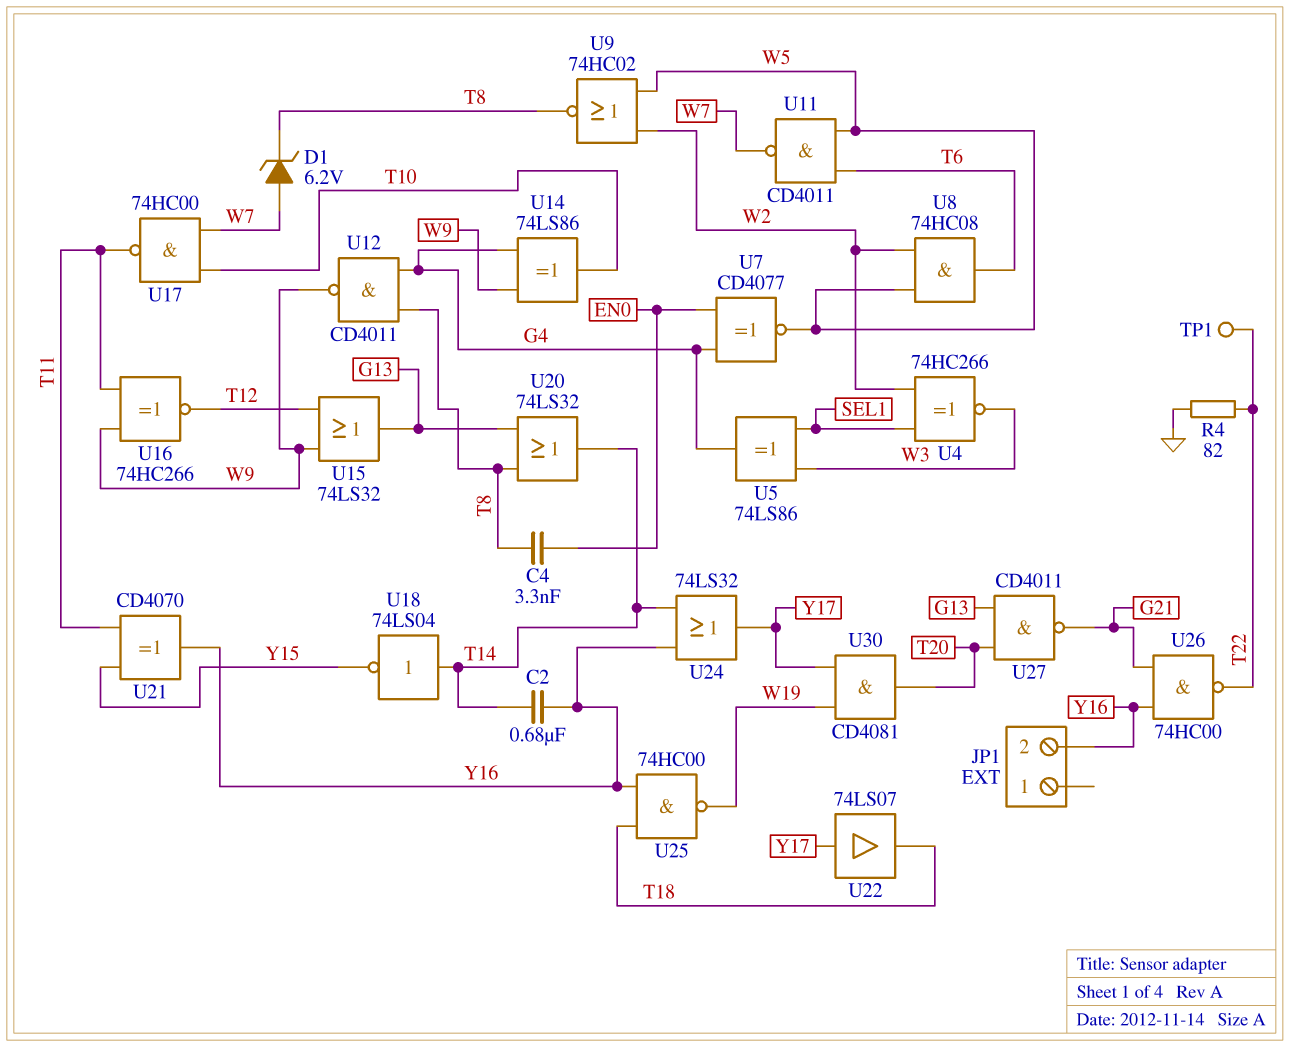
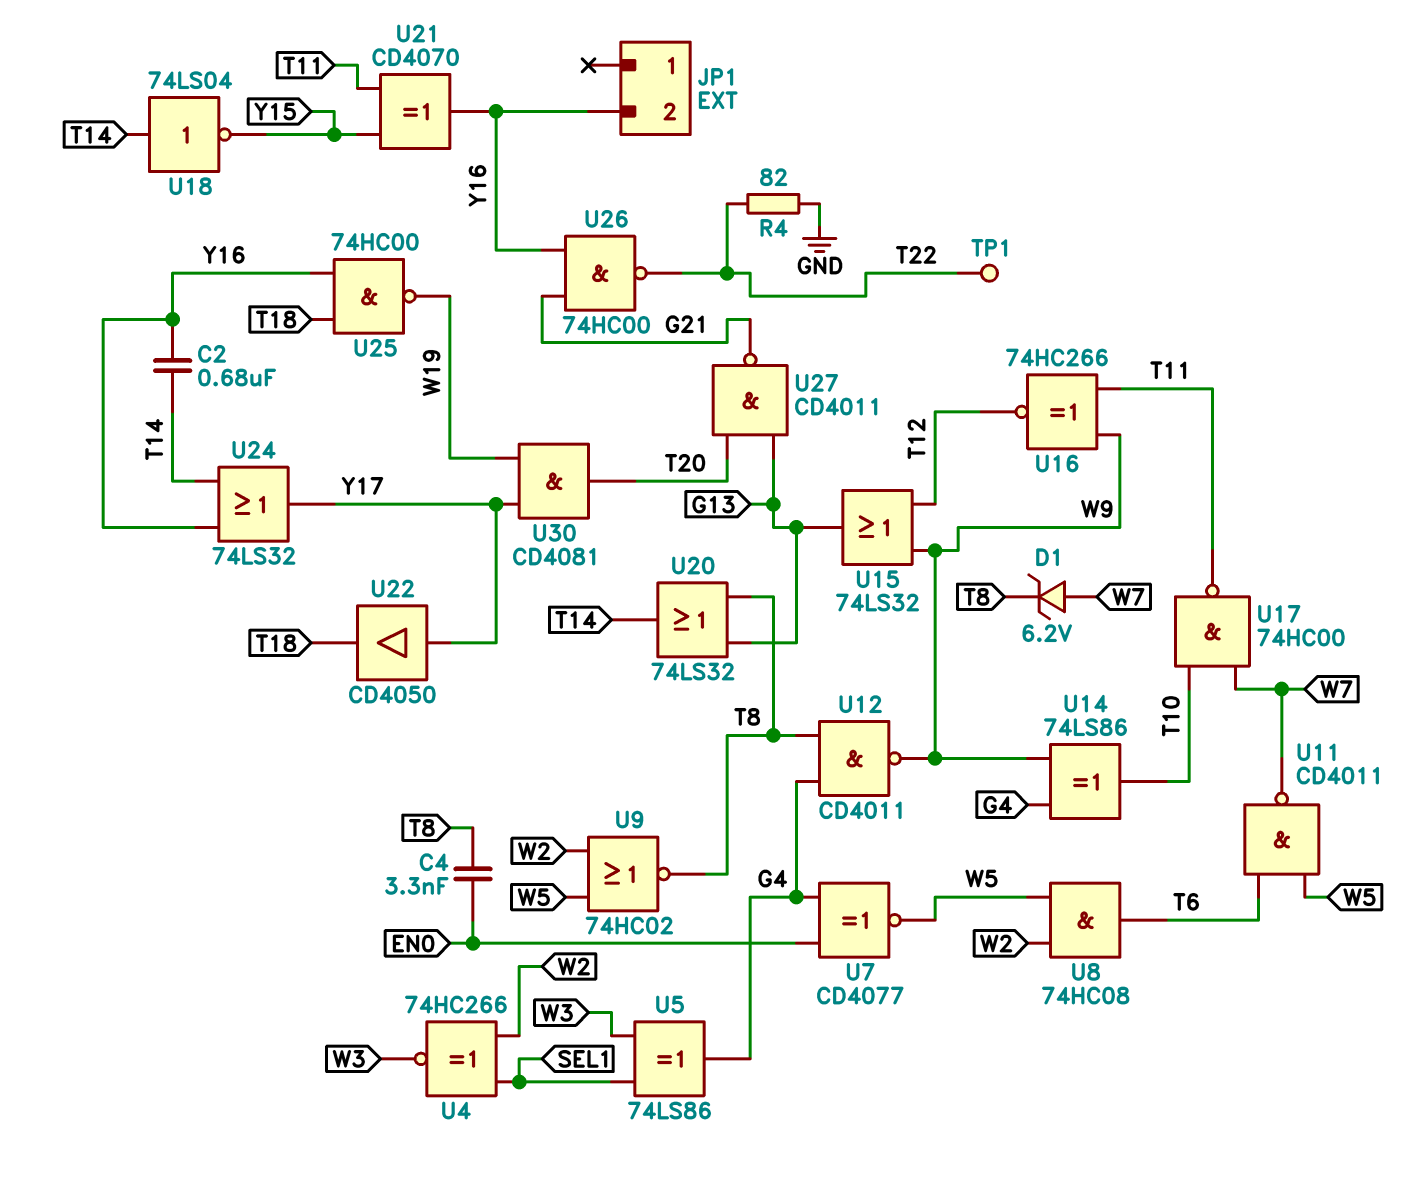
U22: buffer 74LS07 (in Y17, out T18) -> buffer CD4050 (in Y17, out T18)

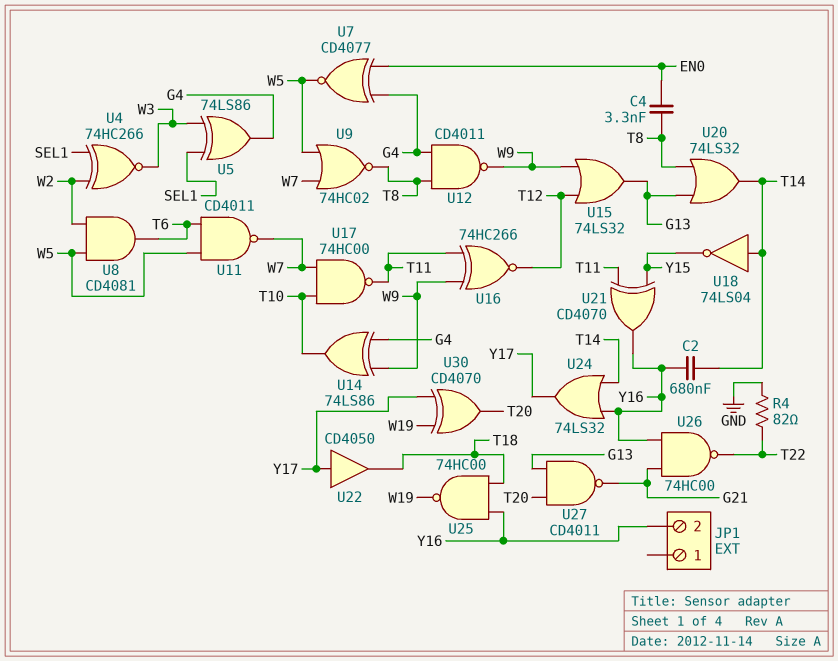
D1: zener 6.2V (A W7, K T8) -> none
TP1: test point (T22) -> none
U8: AND 74HC08 (in W2, in W5, out T6) -> AND CD4081 (in W2, in W5, out T6)
U9: NOR 74HC02 (in W2, in W5, out T8) -> NOR 74HC02 (in W5, in W7, out T8)
U30: AND CD4081 (in W19, in Y17, out T20) -> XOR CD4070 (in W19, in Y17, out T20)

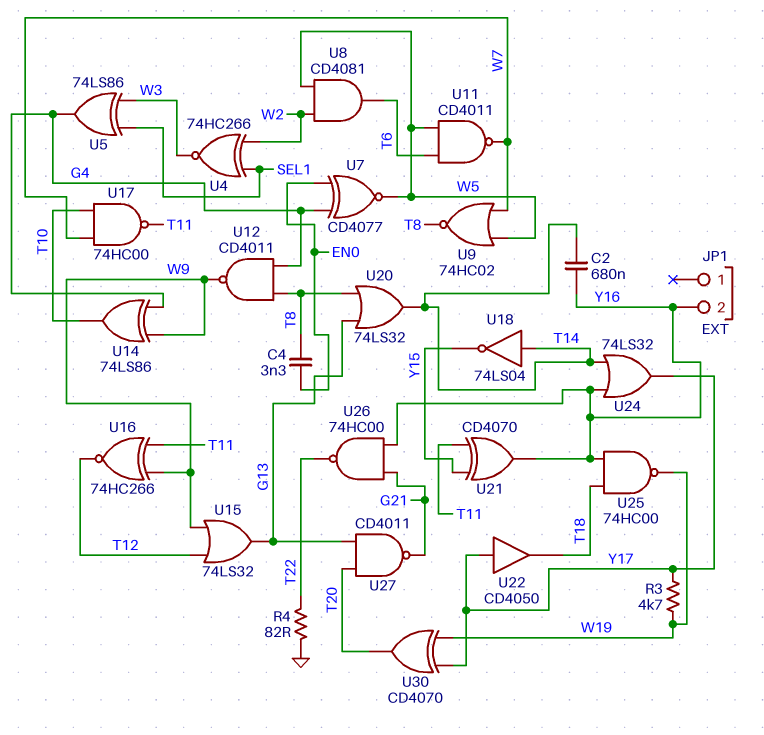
R3: none -> 4.7k (W19, Y17)

